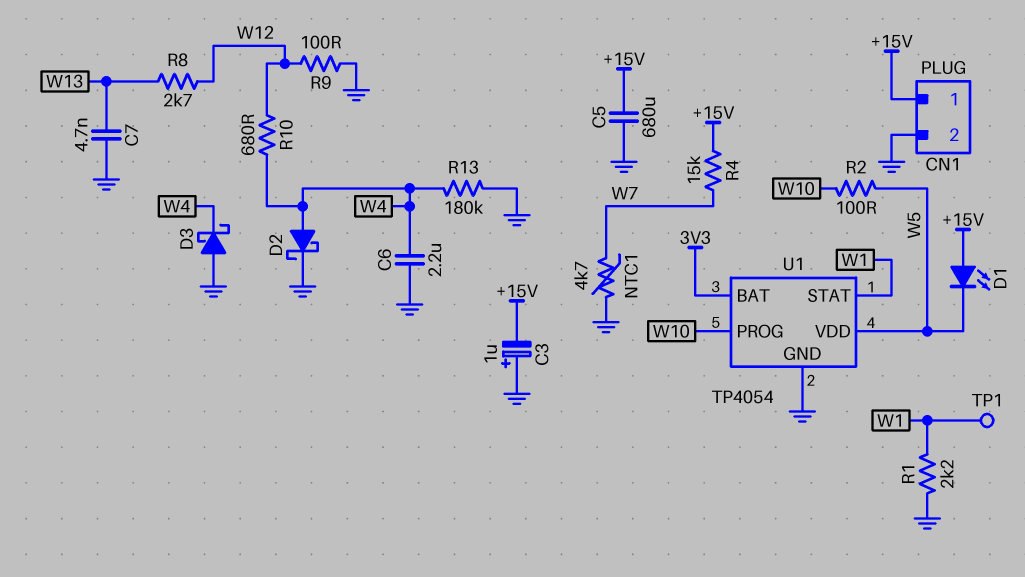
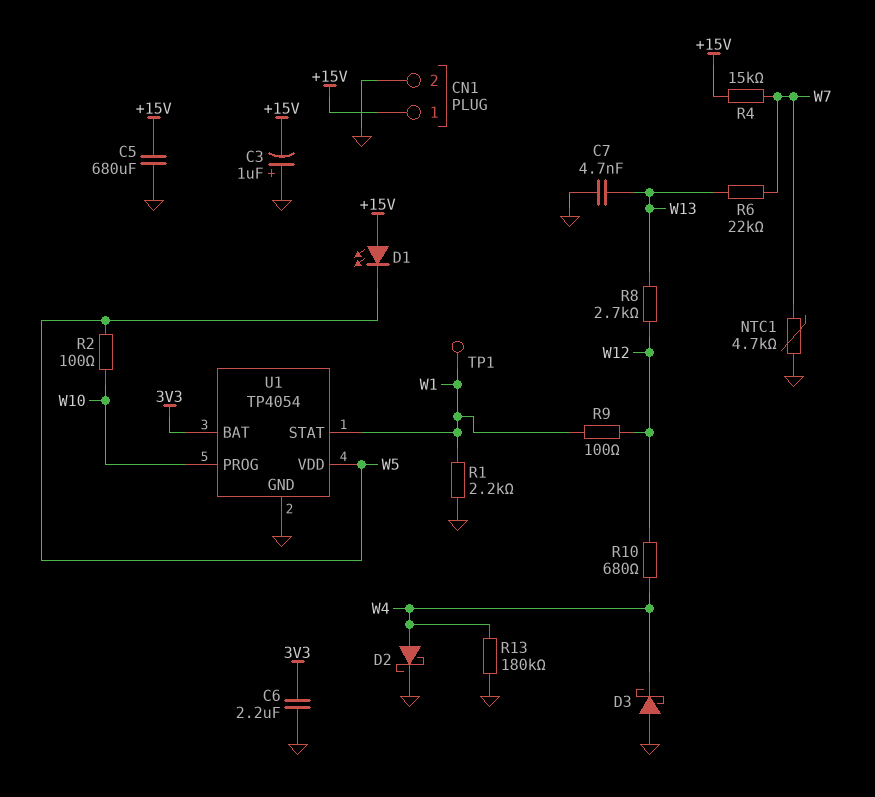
C6: 2.2uF (GND, W4) -> 2.2uF (3V3, GND)
R6: none -> 22k (W7, W13)
R9: 100 (GND, W12) -> 100 (W1, W12)

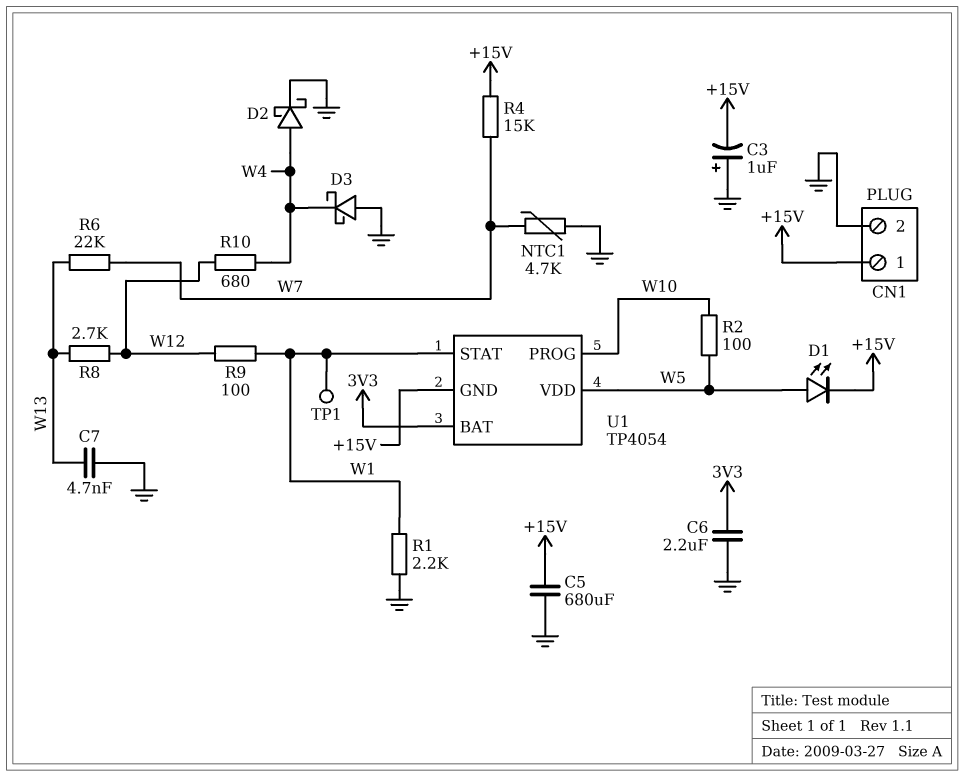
D1: LED (A +15V, K W5) -> LED (A W5, K +15V)
R13: 180k (GND, W4) -> none
U1 pin GND: GND -> +15V

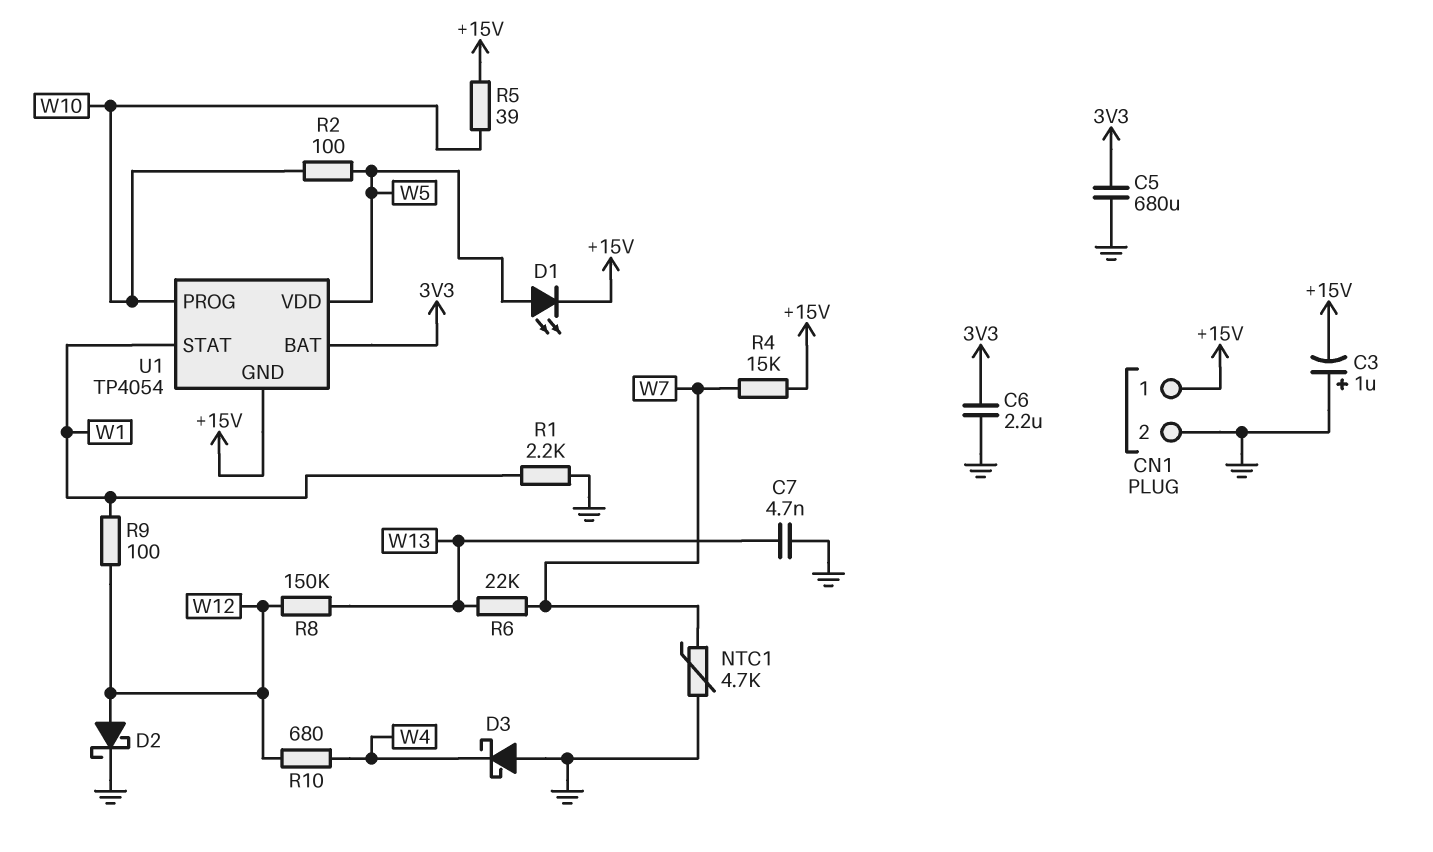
C5: 680uF (+15V, GND) -> 680uF (3V3, GND)
D2: schottky (A W4, K GND) -> schottky (A W12, K GND)
R5: none -> 39 (+15V, W10)
R8: 2.7k (W12, W13) -> 150k (W12, W13)
TP1: test point (W1) -> none

